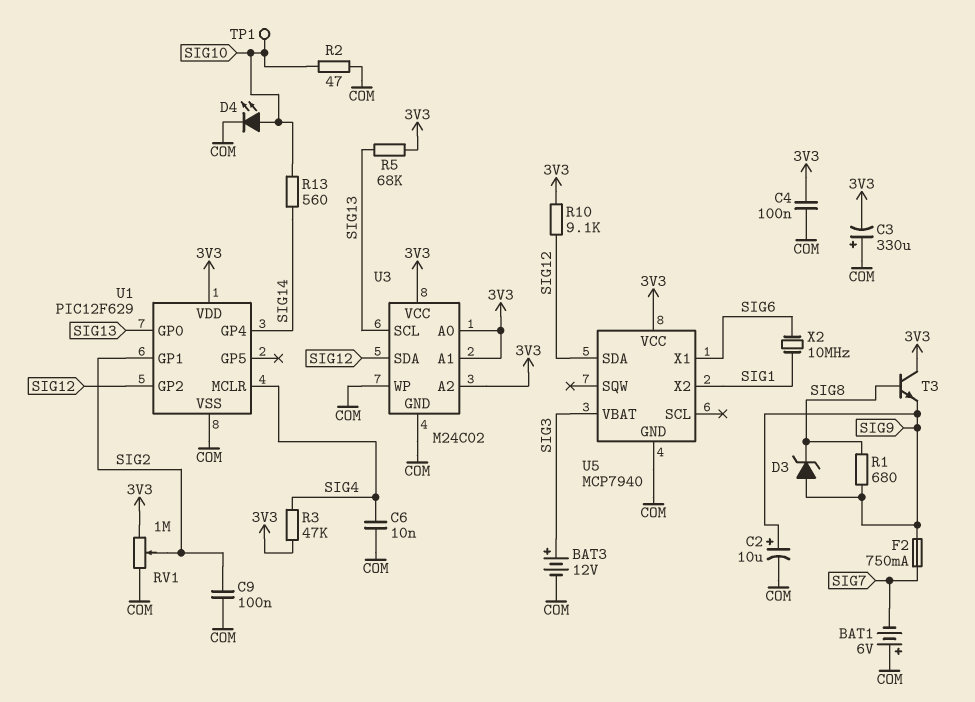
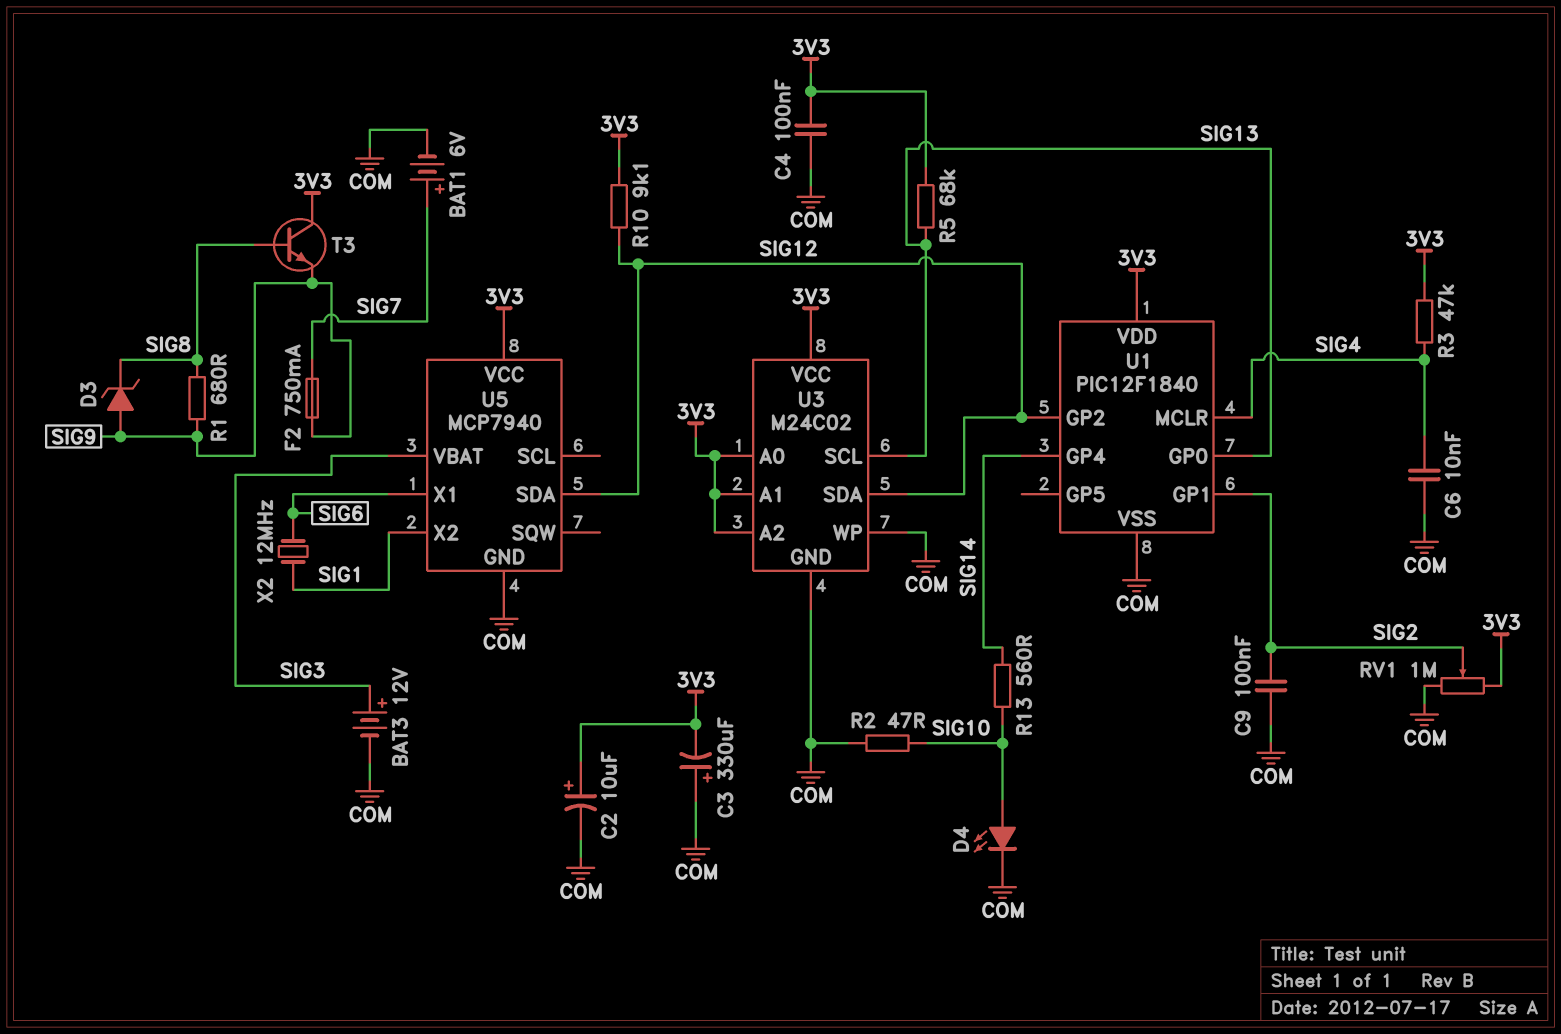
BAT1: 6V (plus COM, minus SIG7) -> 6V (plus SIG7, minus COM)
C2: 10uF (plus SIG9, minus COM) -> 10uF (plus 3V3, minus COM)
TP1: test point (SIG10) -> none
U1: PIC12F629 -> PIC12F1840
X2: 10MHz (SIG1, SIG6) -> 12MHz (SIG1, SIG6)

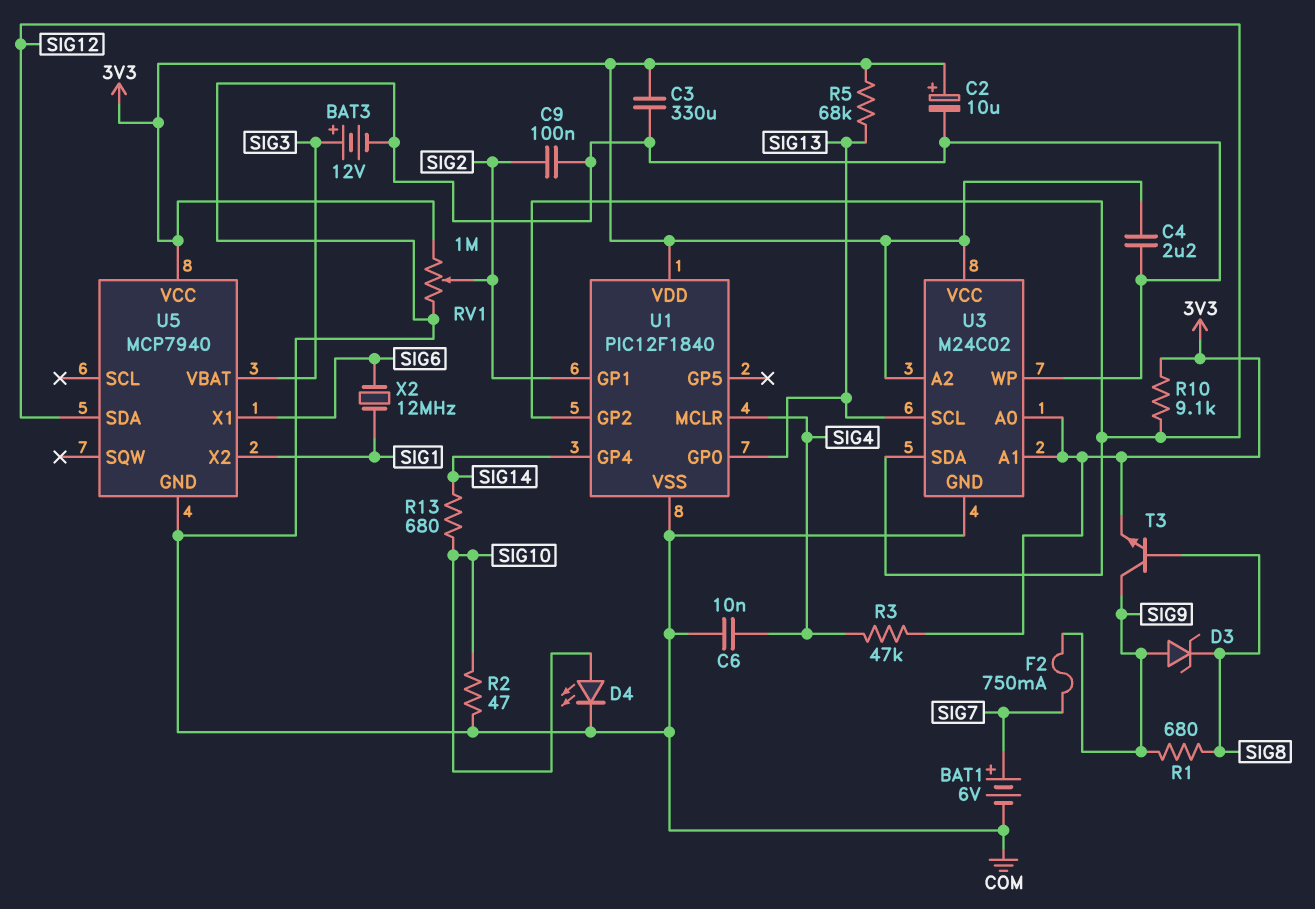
C3: 330uF (plus COM, minus 3V3) -> 330uF (3V3, COM)
C4: 100nF (3V3, COM) -> 2.2uF (3V3, COM)
R13: 560 (SIG10, SIG14) -> 680 (SIG10, SIG14)
T3: NPN (B SIG8, C 3V3, E SIG9) -> NPN (B SIG8, C SIG9, E 3V3)

